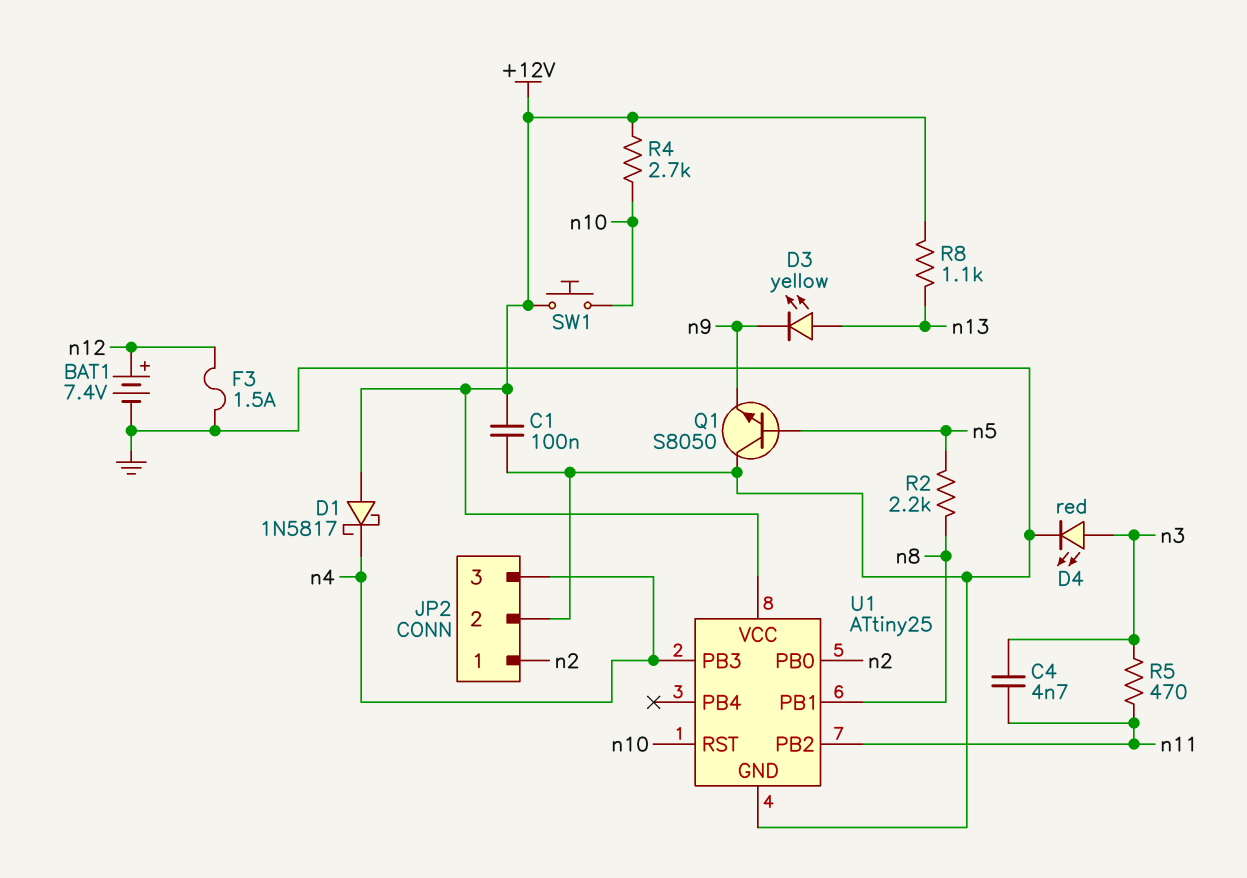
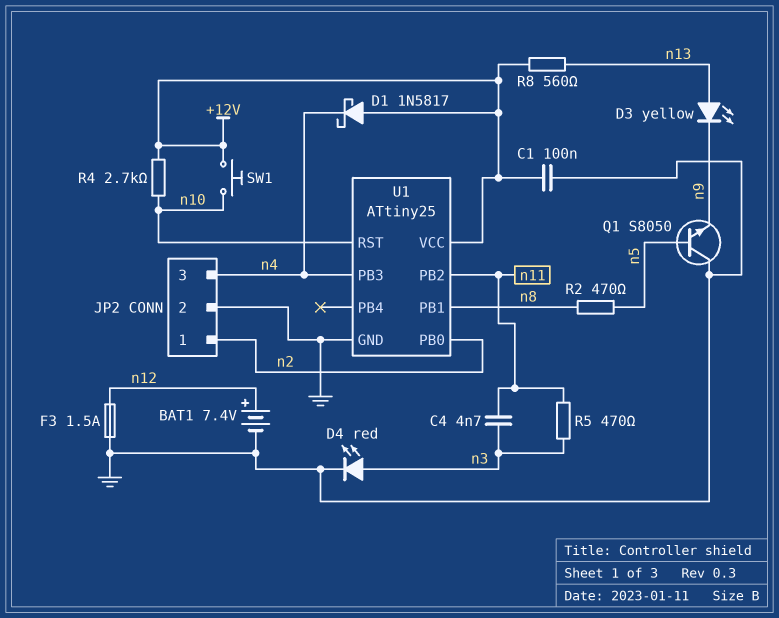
R2: 2.2k (n5, n8) -> 470 (n5, n8)
R8: 1.1k (+12V, n13) -> 560 (+12V, n13)

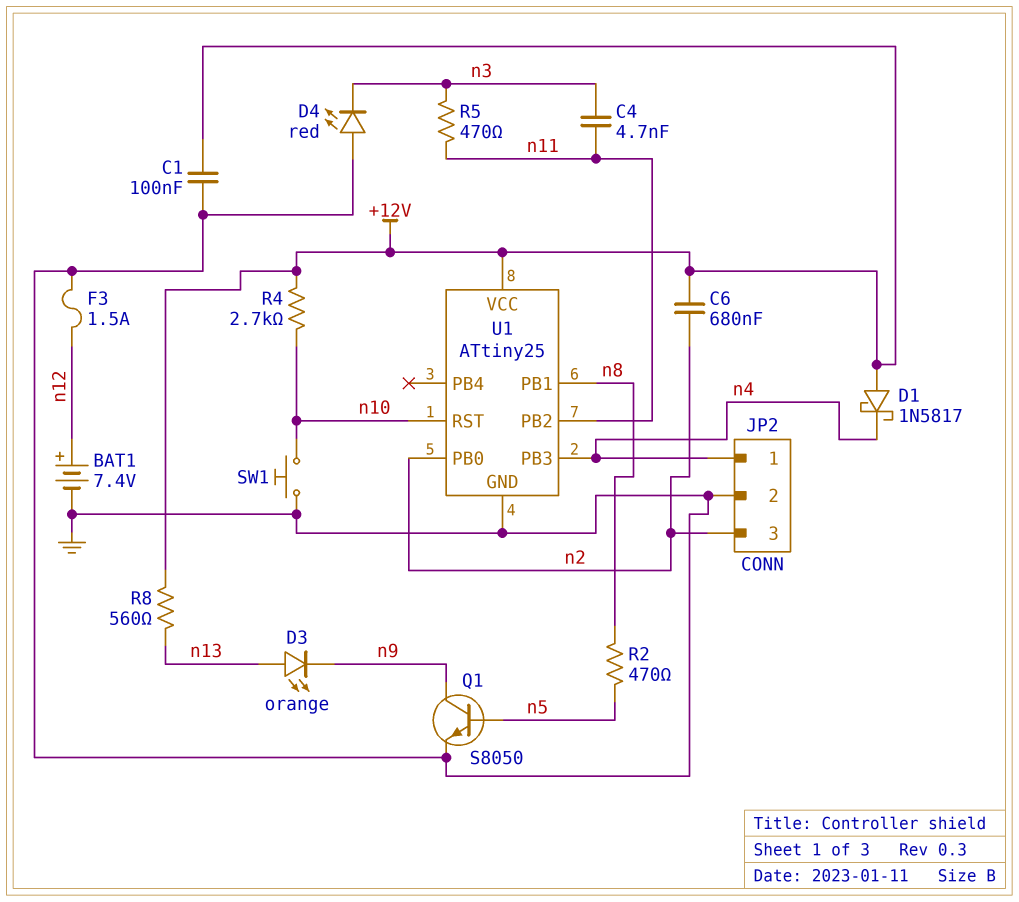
C6: none -> 680nF (+12V, n2)
D3: LED yellow (A n13, K n9) -> LED orange (A n13, K n9)
D4: LED red (A n3, K GND) -> LED red (A GND, K n3)
JP2 pin 1: n2 -> n4
JP2 pin 3: n4 -> n2
Q1: NPN S8050 (B n5, C GND, E n9) -> NPN S8050 (B n5, C n9, E GND)
SW1: button (+12V, n10) -> button (GND, n10)

